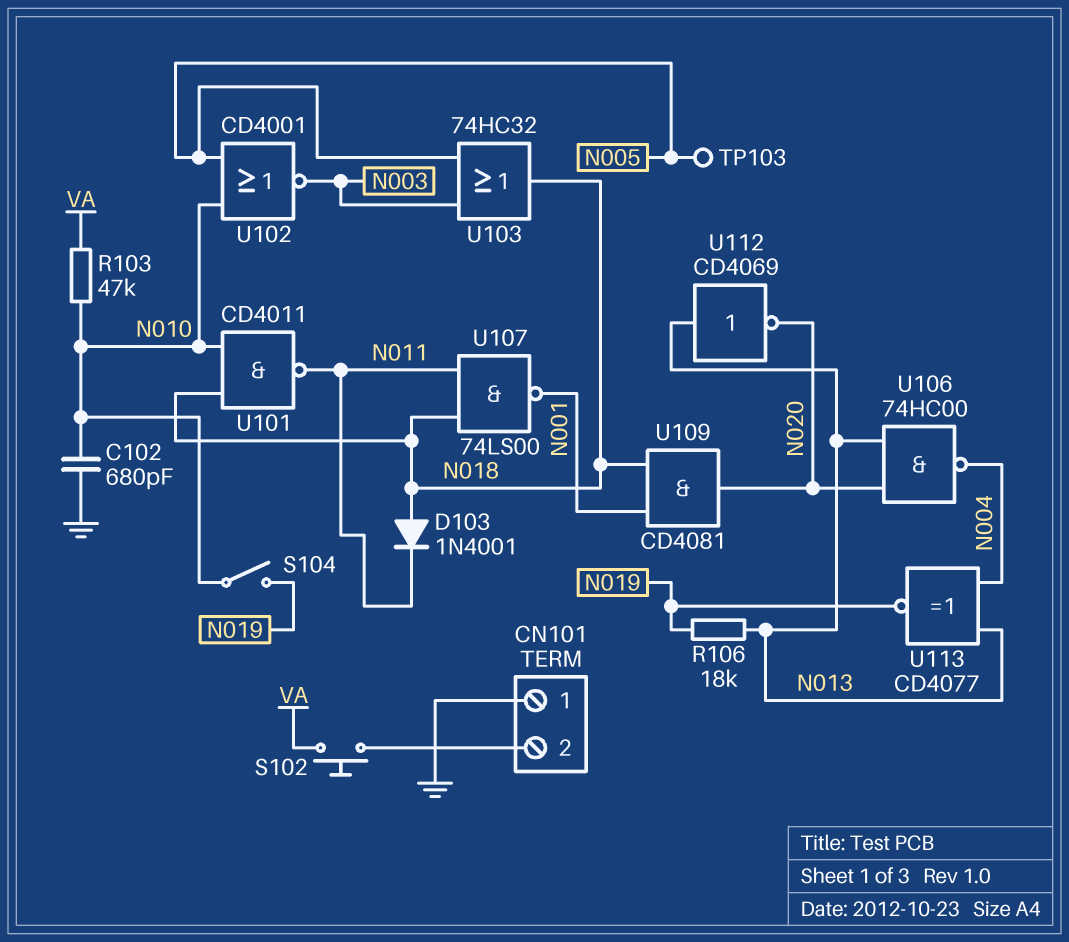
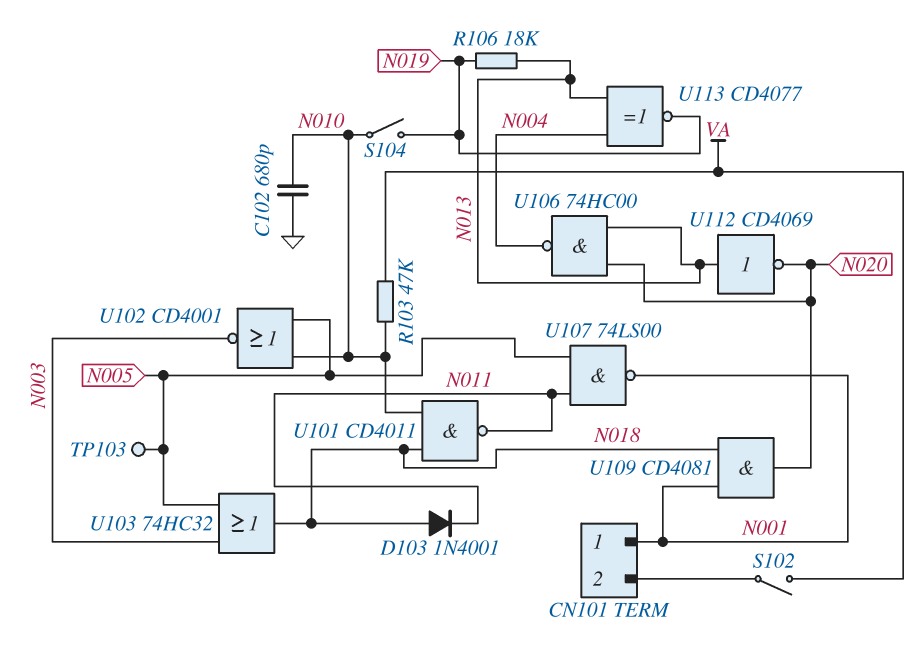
CN101 pin 1: GND -> N001
S102: button (CN101/2, VA) -> switch (CN101/2, VA)
U107: NAND 74LS00 (in N011, in N018, out N001) -> NAND 74LS00 (in N005, in N011, out N001)

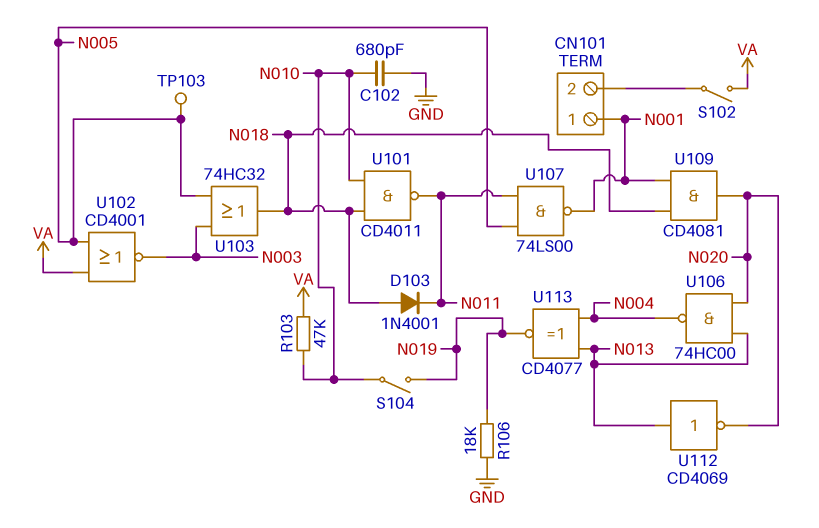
R106: 18k (N013, N019) -> 18k (GND, N019)
U102: NOR CD4001 (in N005, in N010, out N003) -> NOR CD4001 (in N005, in VA, out N003)

